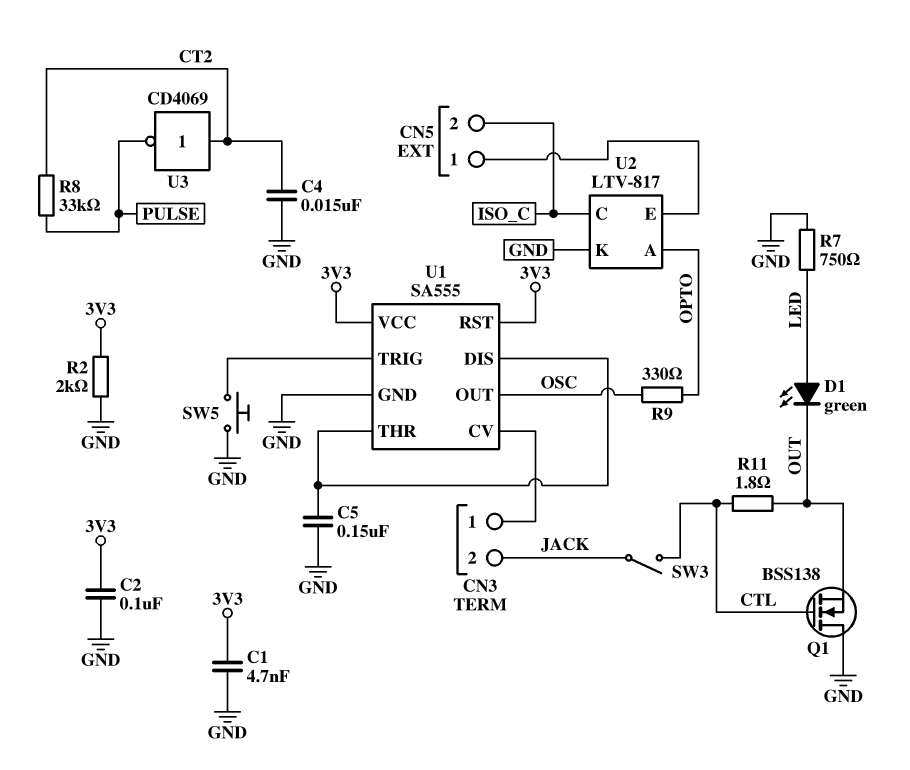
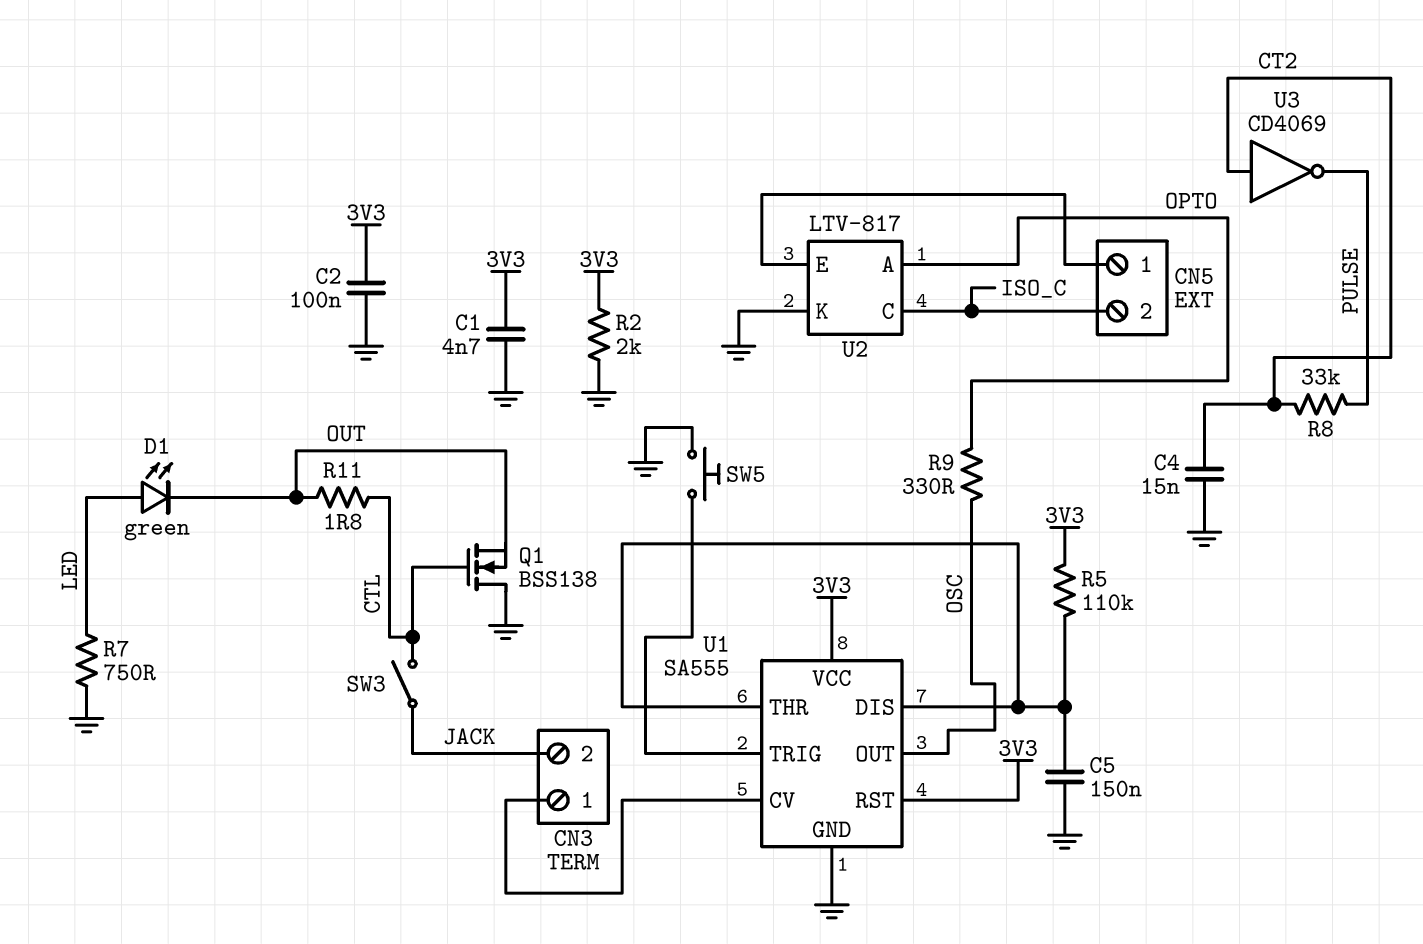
R5: none -> 110k (3V3, U1/DIS)

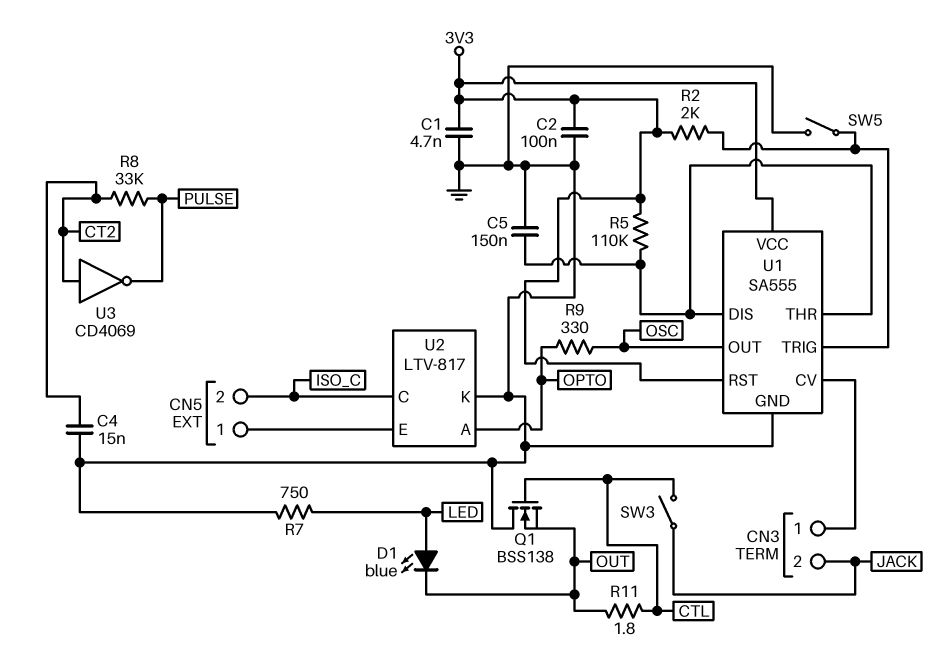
D1: LED green (A LED, K OUT) -> LED blue (A LED, K OUT)
R2: 2k (3V3, GND) -> 2k (3V3, U1/TRIG)
SW5: button (GND, U1/TRIG) -> switch (GND, U1/TRIG)

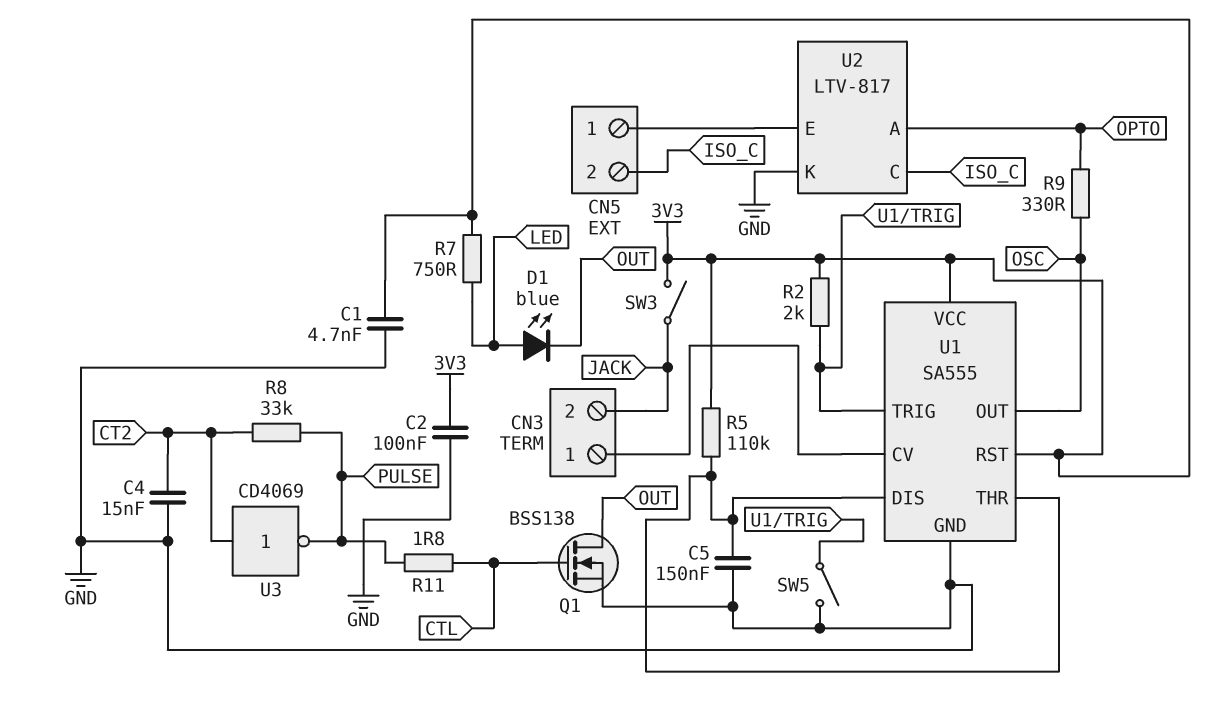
Q1: NMOS BSS138 (G CTL, D GND, S OUT) -> NMOS BSS138 (G CTL, D OUT, S GND)
R7: 750 (GND, LED) -> 750 (3V3, LED)
R11: 1.8 (CTL, OUT) -> 1.8 (CTL, PULSE)
SW3: switch (CTL, JACK) -> switch (3V3, JACK)

